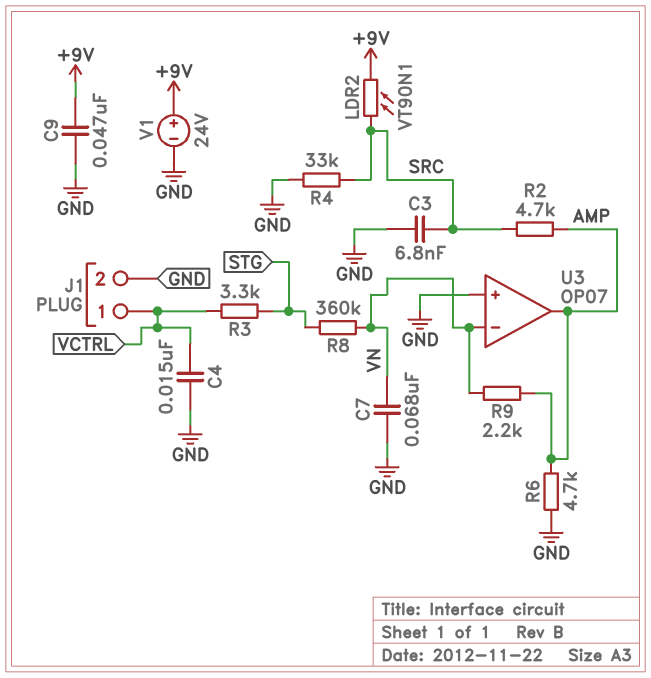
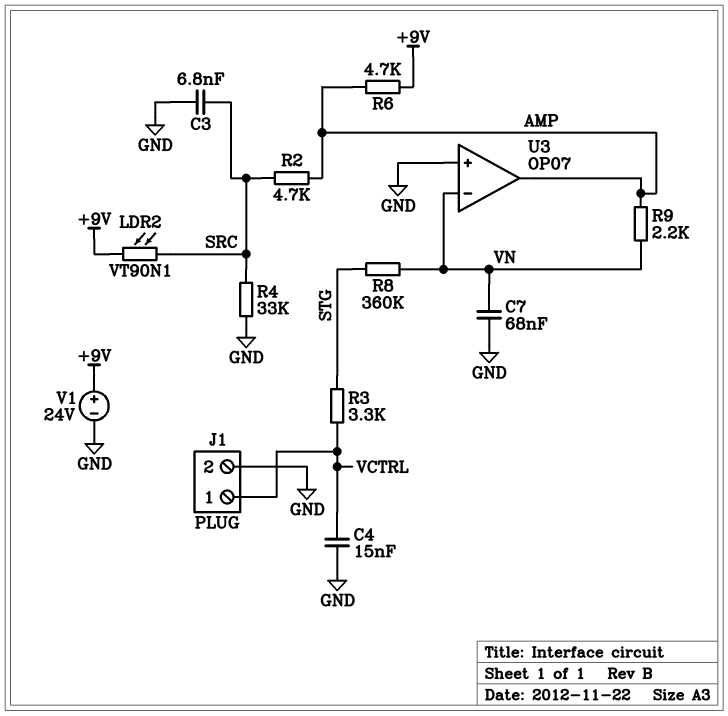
C9: 47nF (+9V, GND) -> none
R6: 4.7k (AMP, GND) -> 4.7k (+9V, AMP)

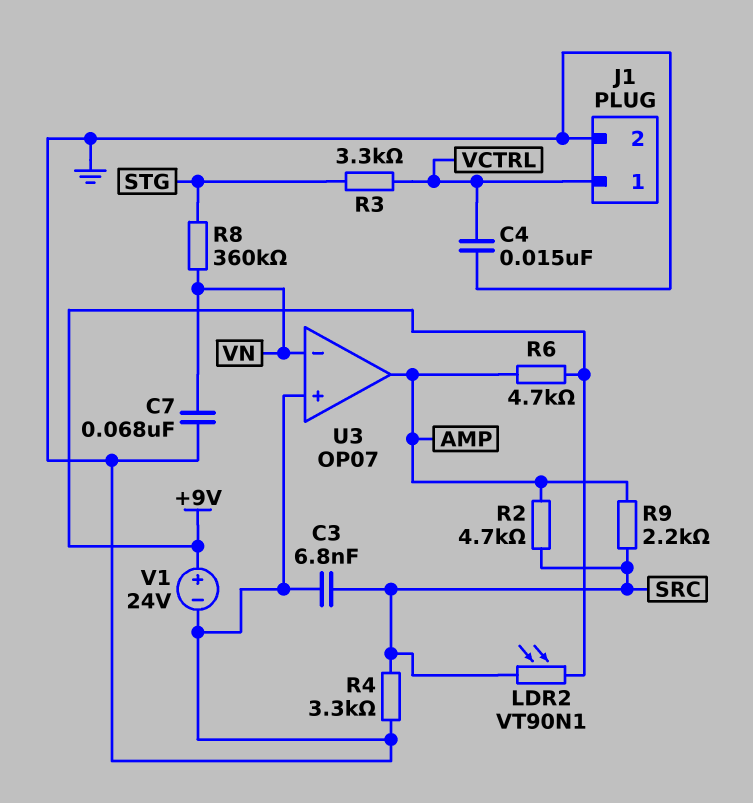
R4: 33k (GND, SRC) -> 3.3k (GND, SRC)
R9: 2.2k (AMP, VN) -> 2.2k (AMP, SRC)

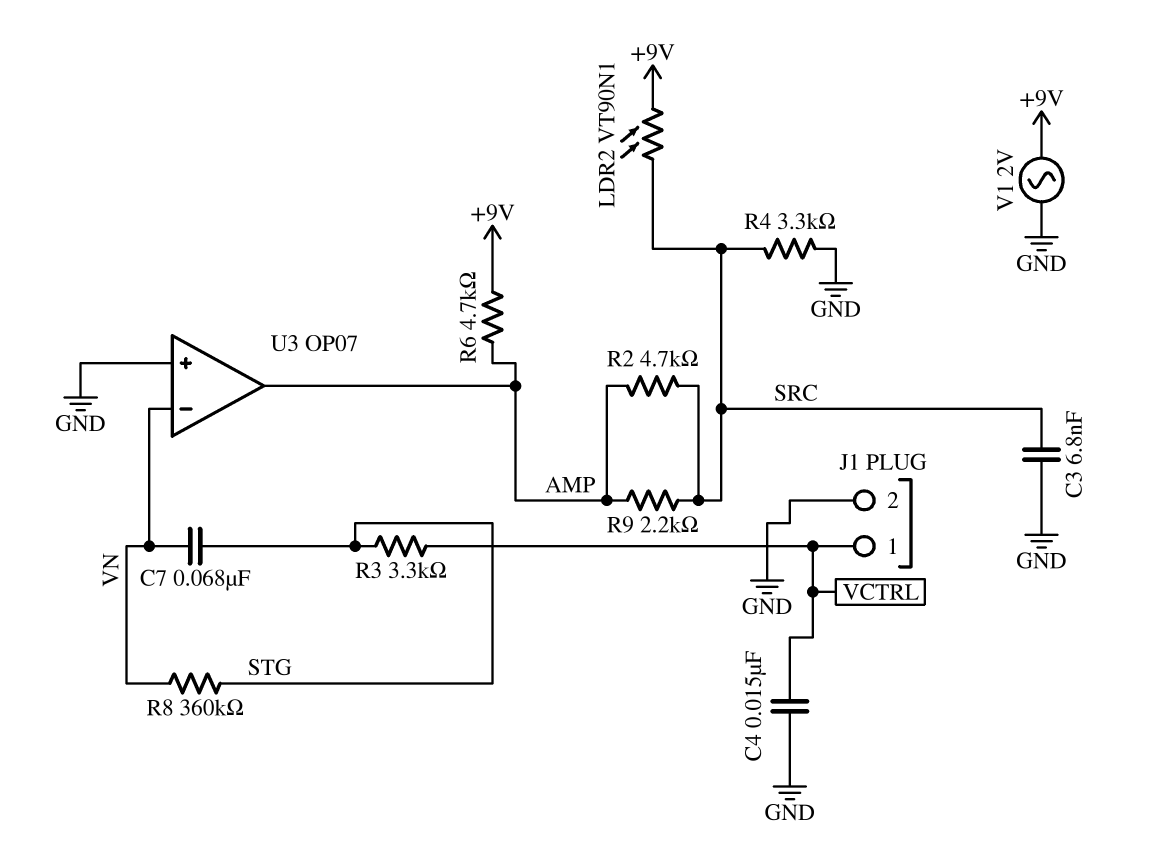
C7: 68nF (GND, VN) -> 68nF (STG, VN)
V1: 24V (plus +9V, minus GND) -> AC 2V (+9V, GND)

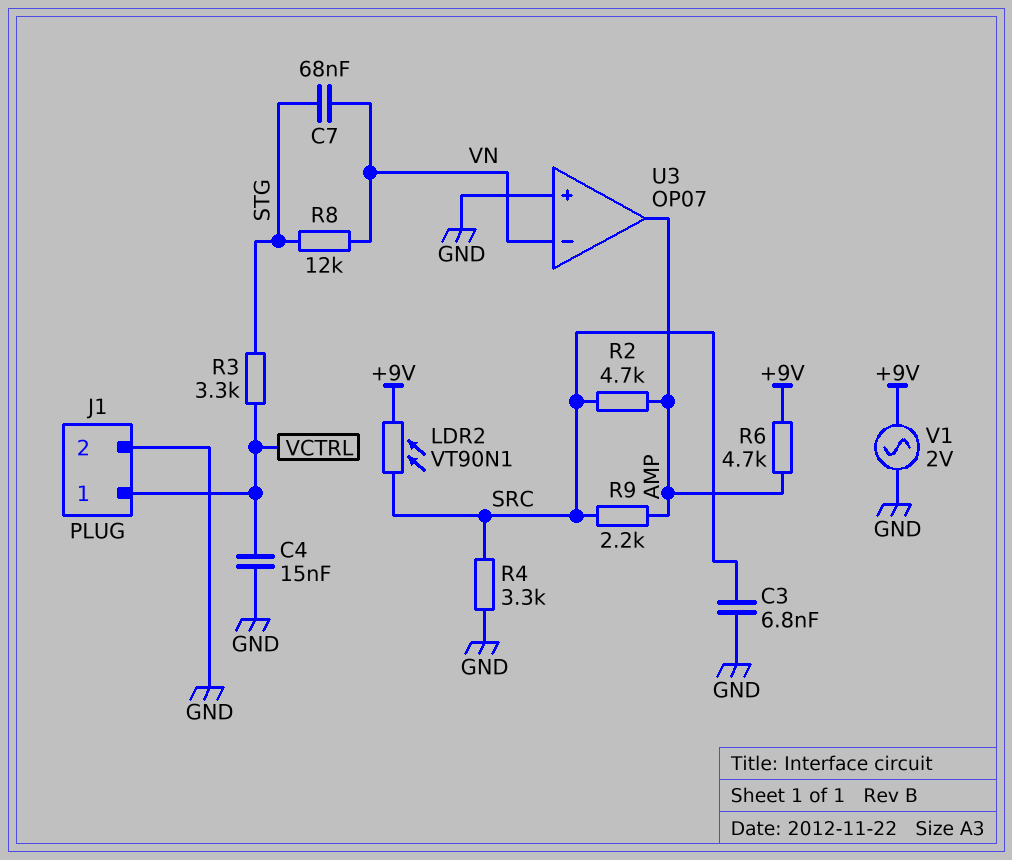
R8: 360k (STG, VN) -> 12k (STG, VN)

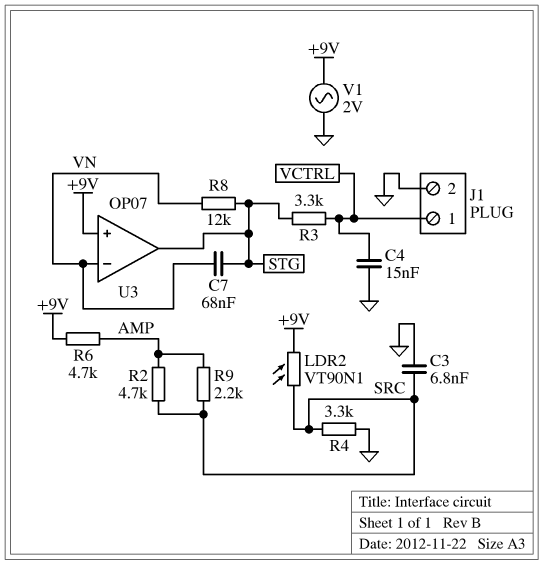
U3 pin in+: GND -> +9V
U3 pin out: AMP -> STG

